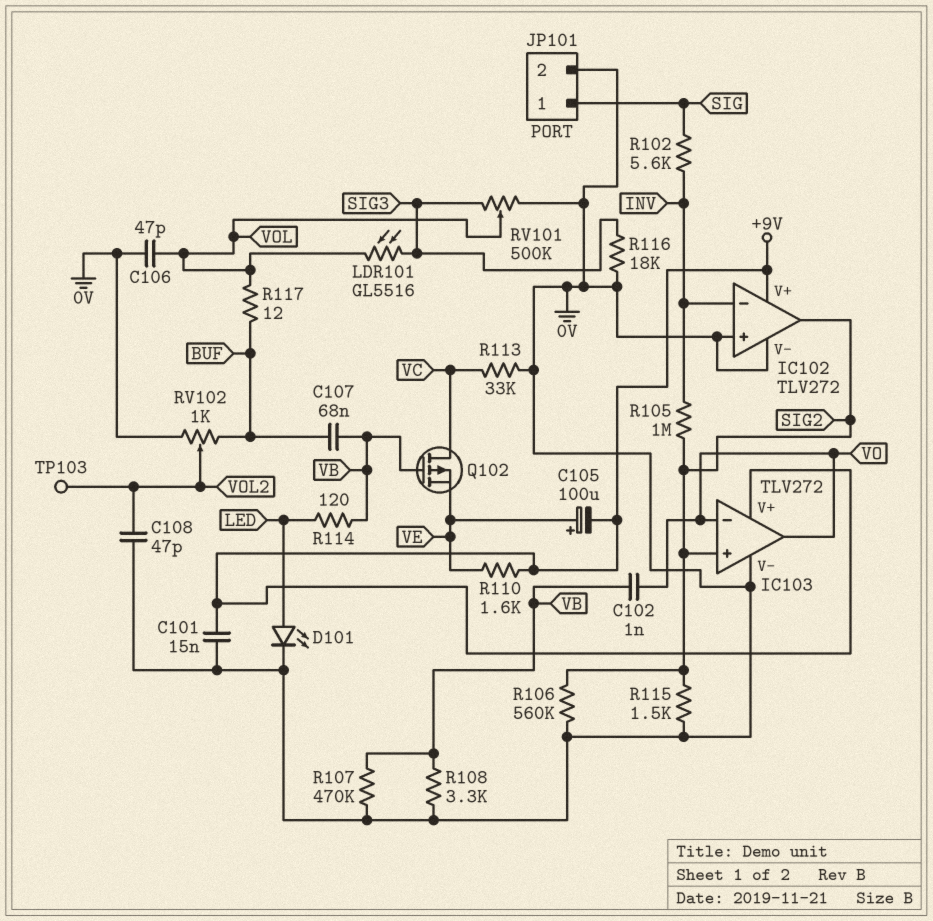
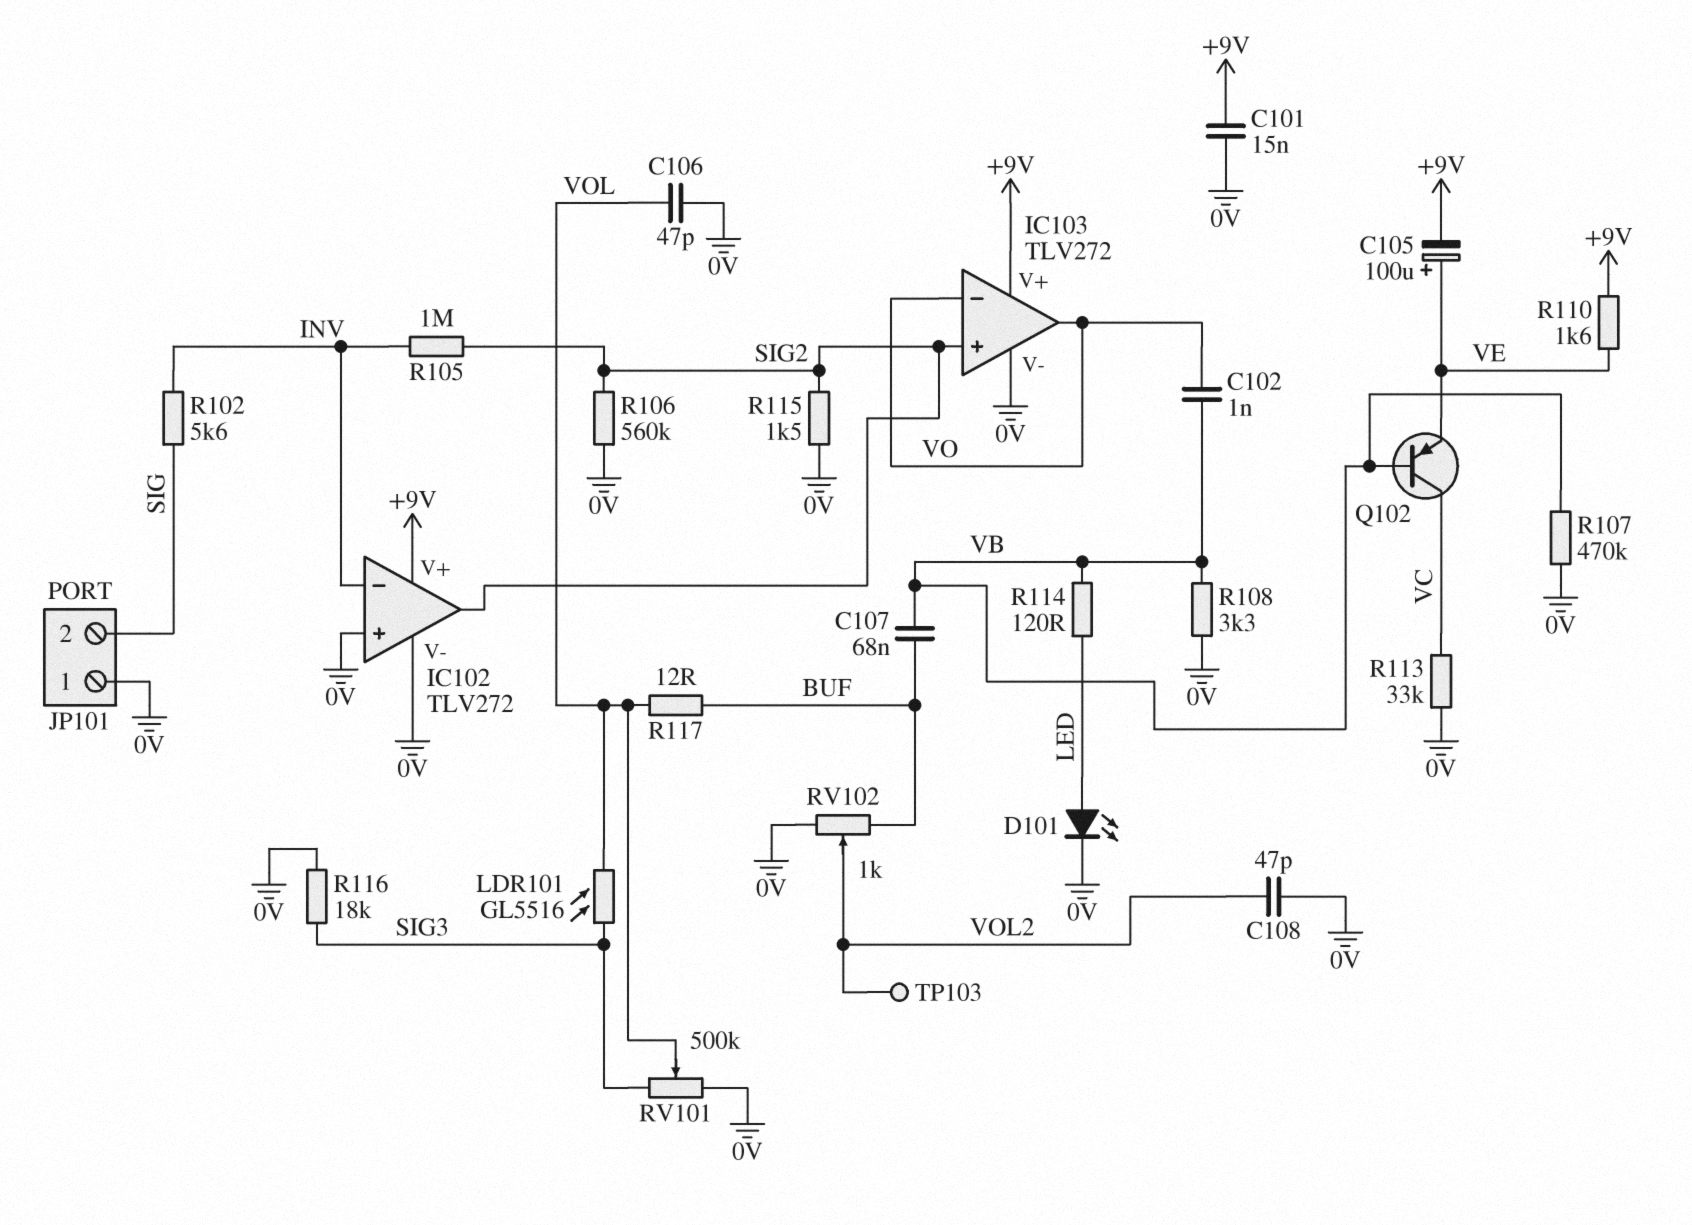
JP101 pin 1: SIG -> 0V
JP101 pin 2: 0V -> SIG
Q102: PMOS (G VB, D VC, S VE) -> PNP (B VB, C VC, E VE)

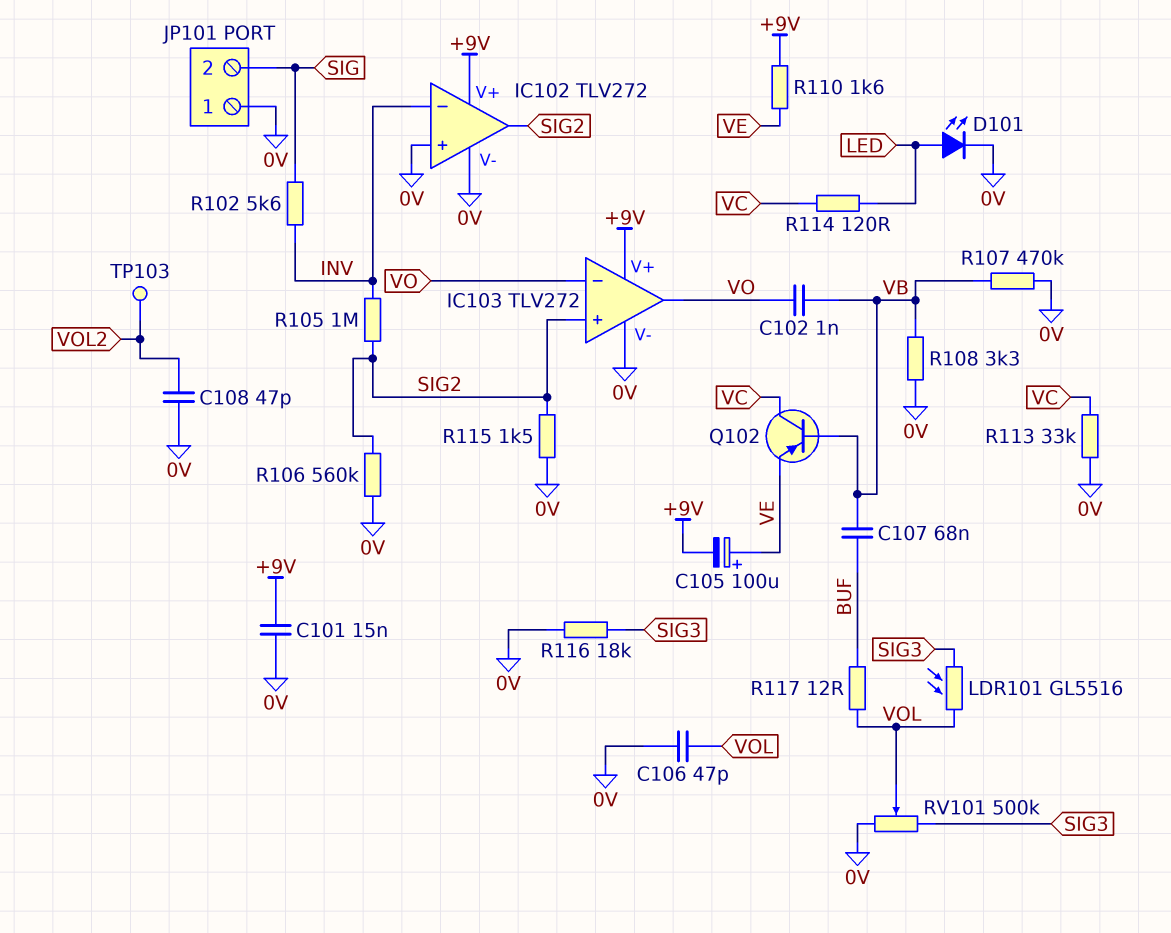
R114: 120 (LED, VB) -> 120 (LED, VC)
RV102: 1k (0V, BUF, wiper VOL2) -> none

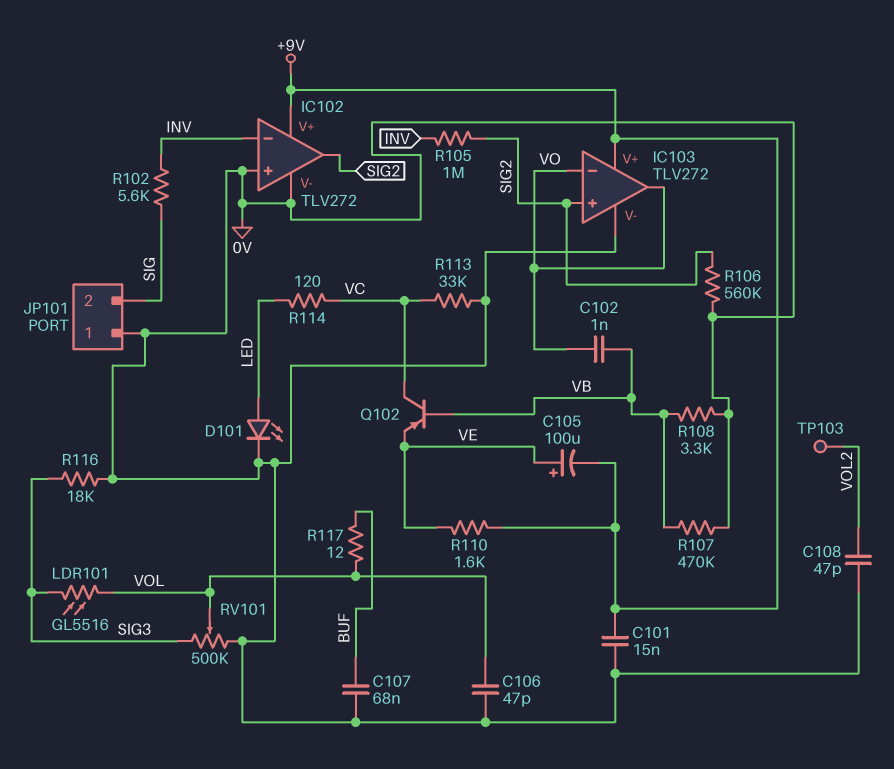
C107: 68nF (BUF, VB) -> 68nF (0V, BUF)
R115: 1.5k (0V, SIG2) -> none

